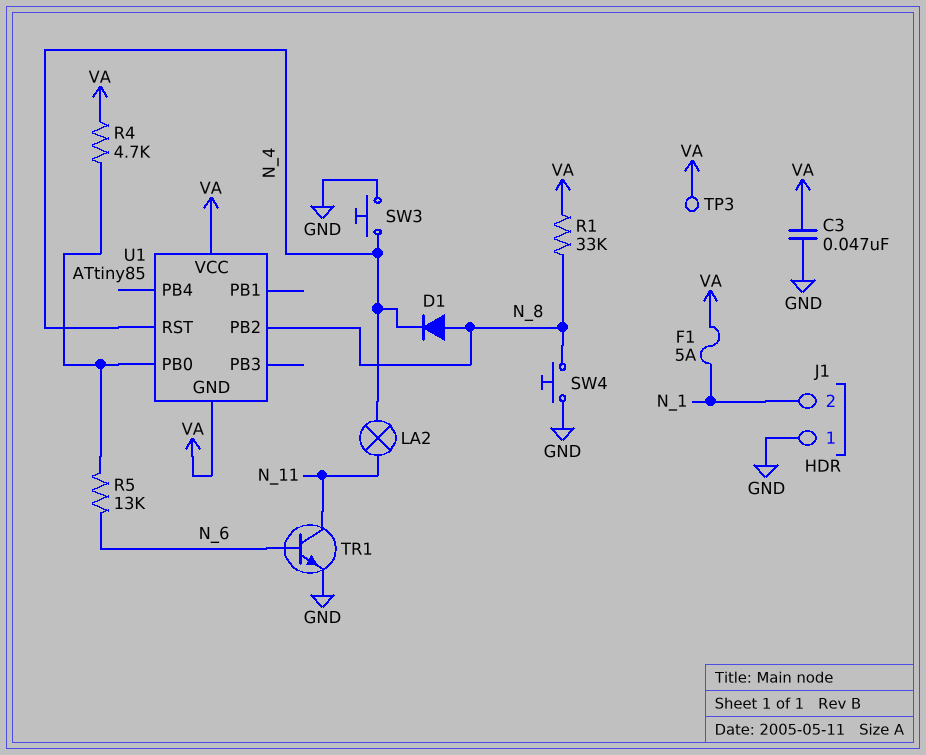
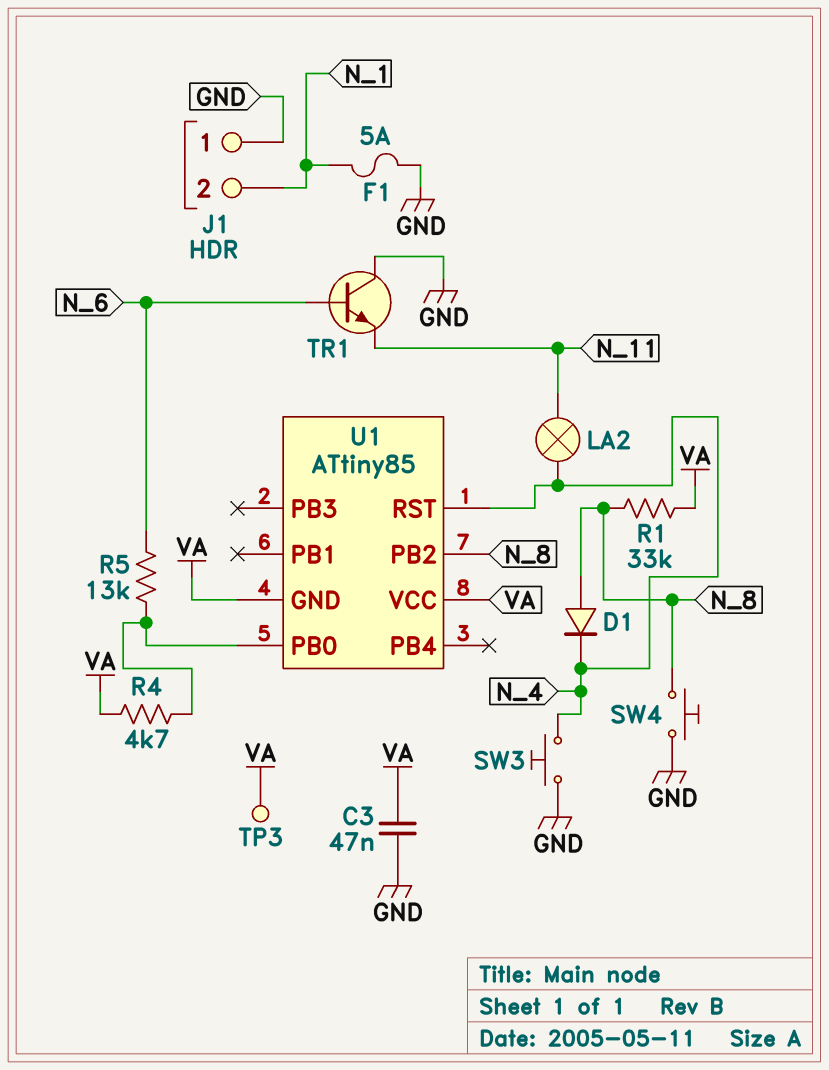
F1: 5A (N_1, VA) -> 5A (GND, N_1)
TR1: NPN (B N_6, C N_11, E GND) -> NPN (B N_6, C GND, E N_11)

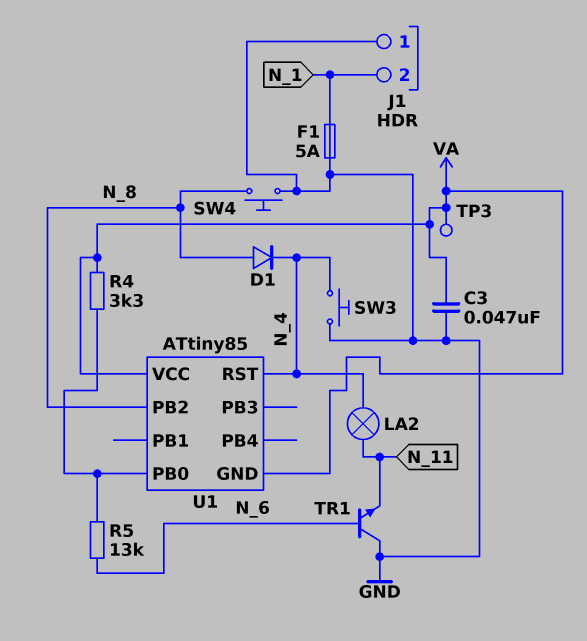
R1: 33k (N_8, VA) -> none
R4: 4.7k (U1/PB0, VA) -> 3.3k (U1/PB0, VA)

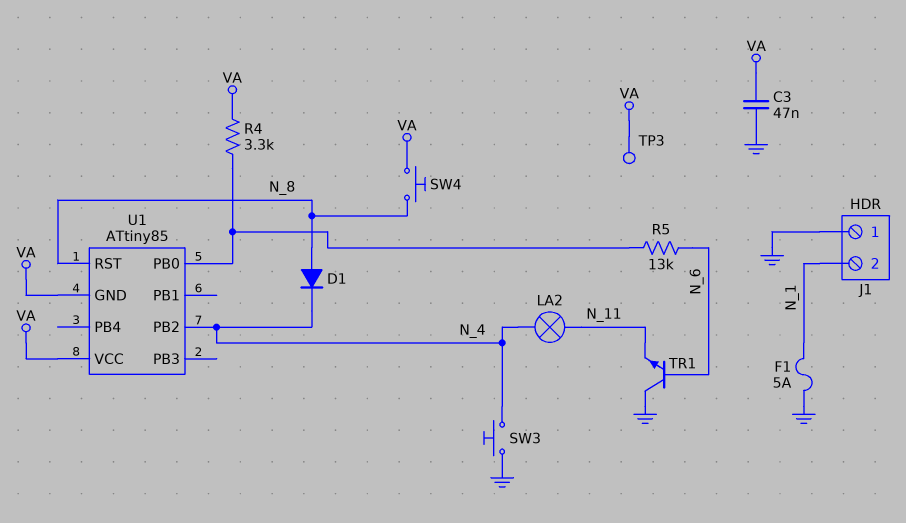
SW4: button (GND, N_8) -> button (N_8, VA)
U1 pin PB2: N_8 -> N_4
U1 pin RST: N_4 -> N_8

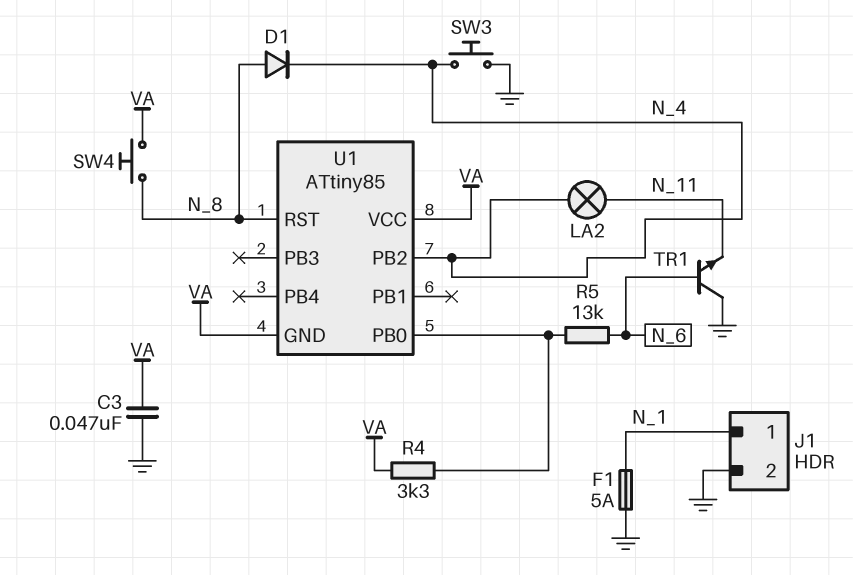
J1 pin 1: GND -> N_1
J1 pin 2: N_1 -> GND
TP3: test point (VA) -> none

